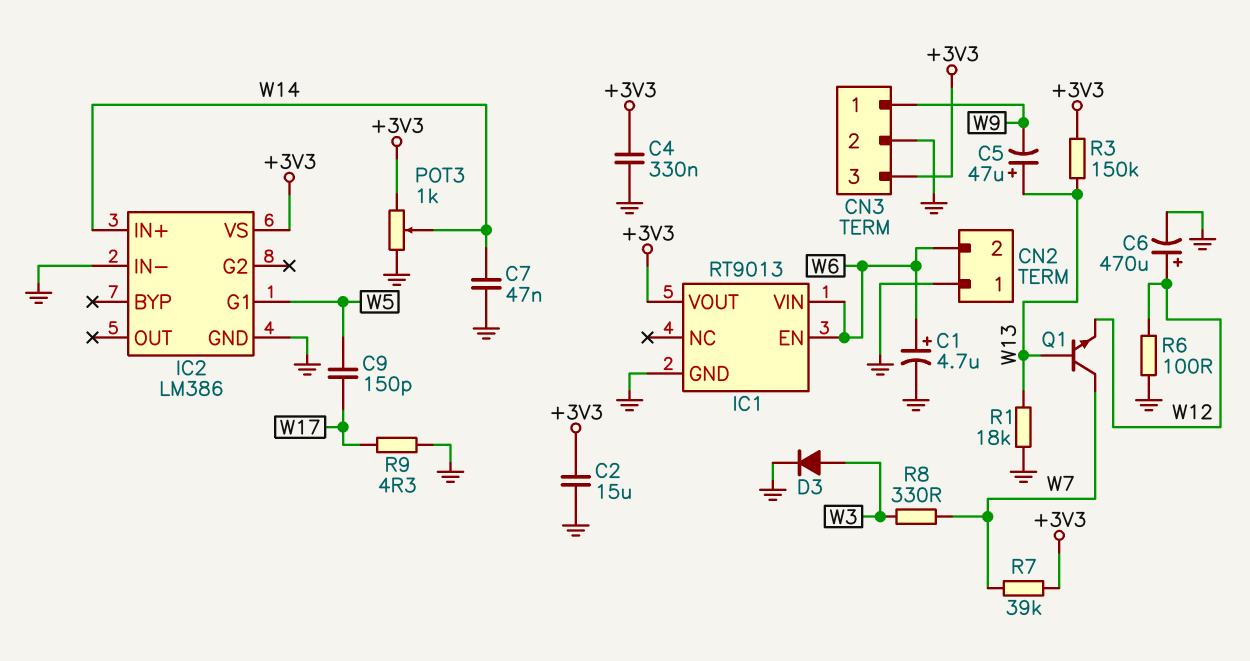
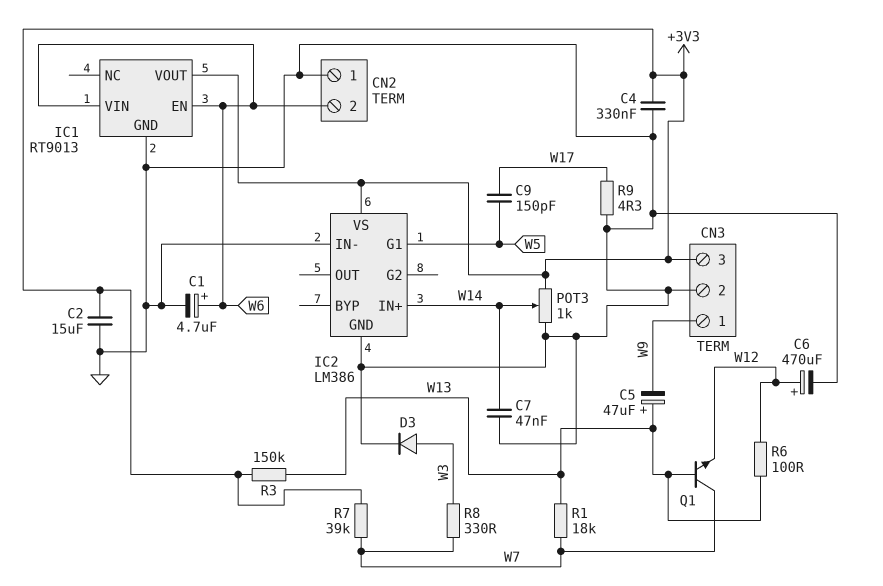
R1: 18k (GND, W13) -> 18k (W7, W13)
R6: 100 (GND, W12) -> 100 (W12, W13)

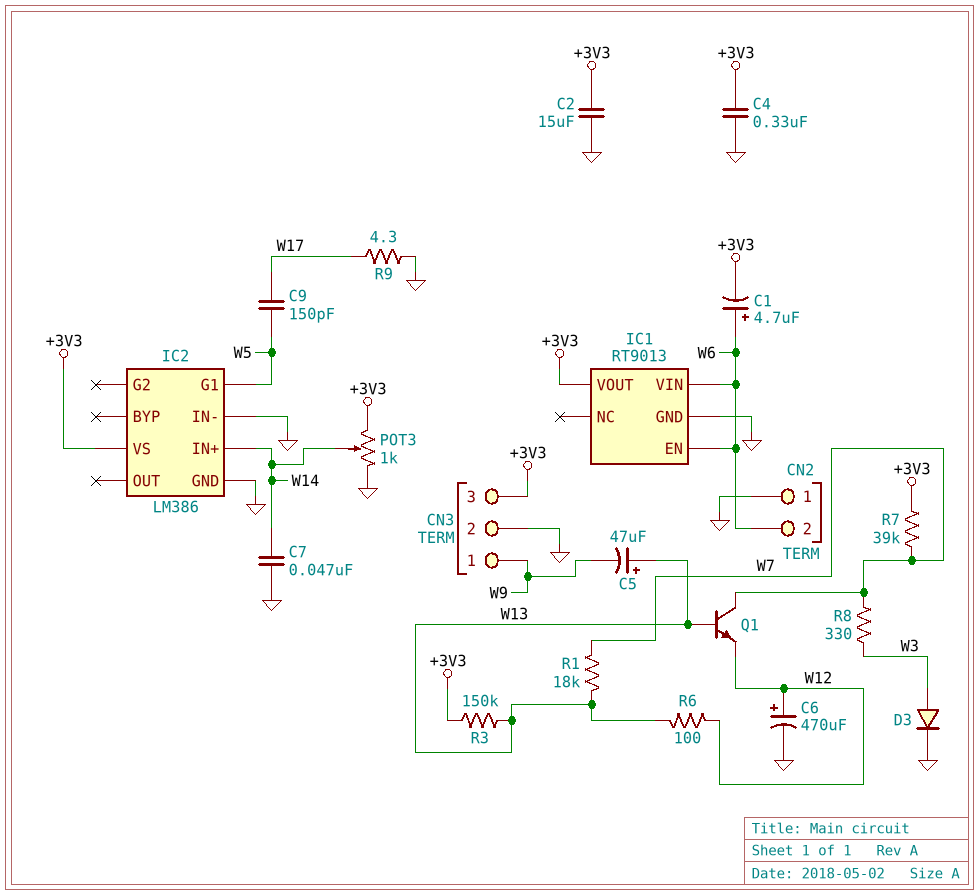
C1: 4.7uF (plus W6, minus GND) -> 4.7uF (plus W6, minus +3V3)

